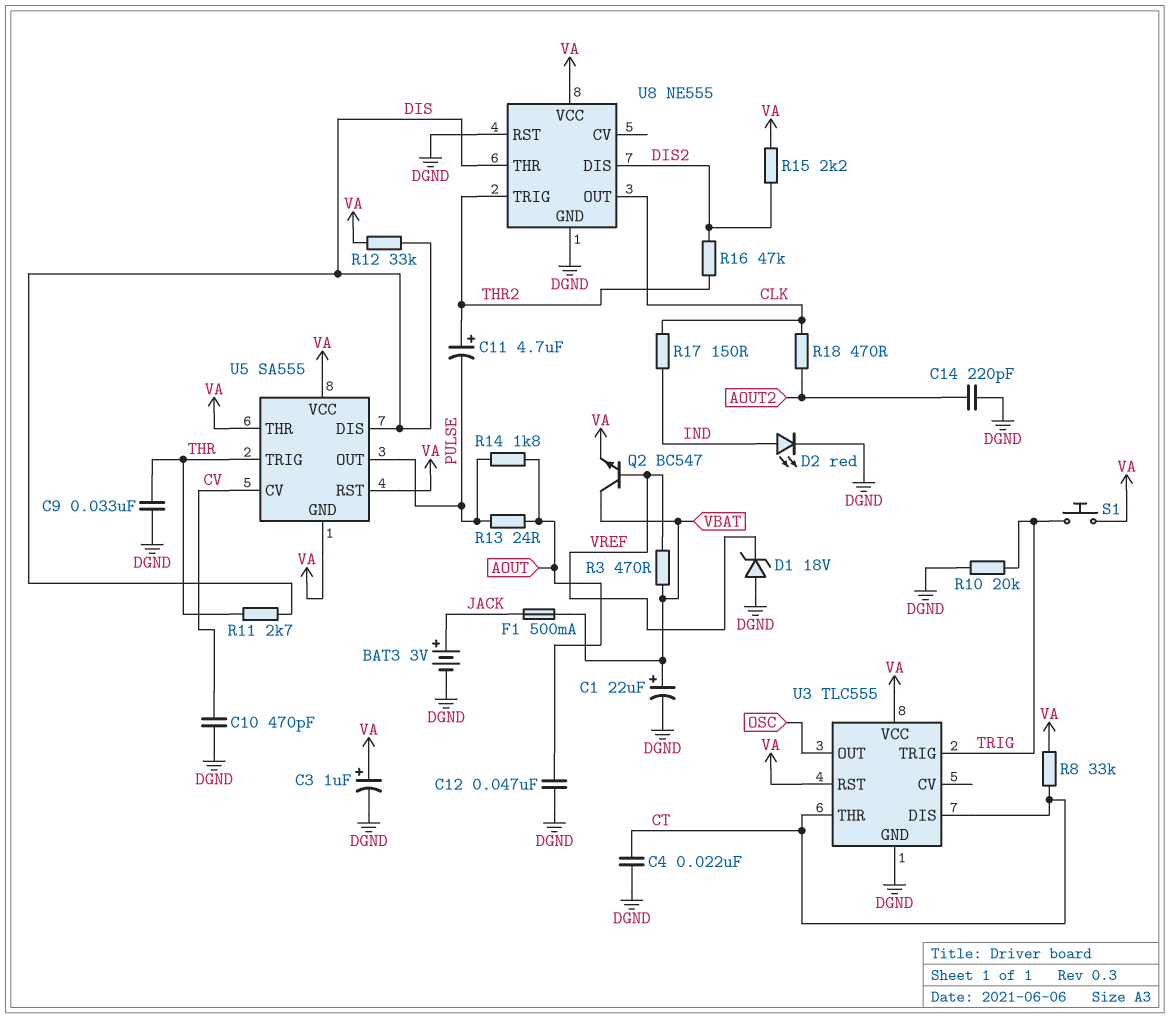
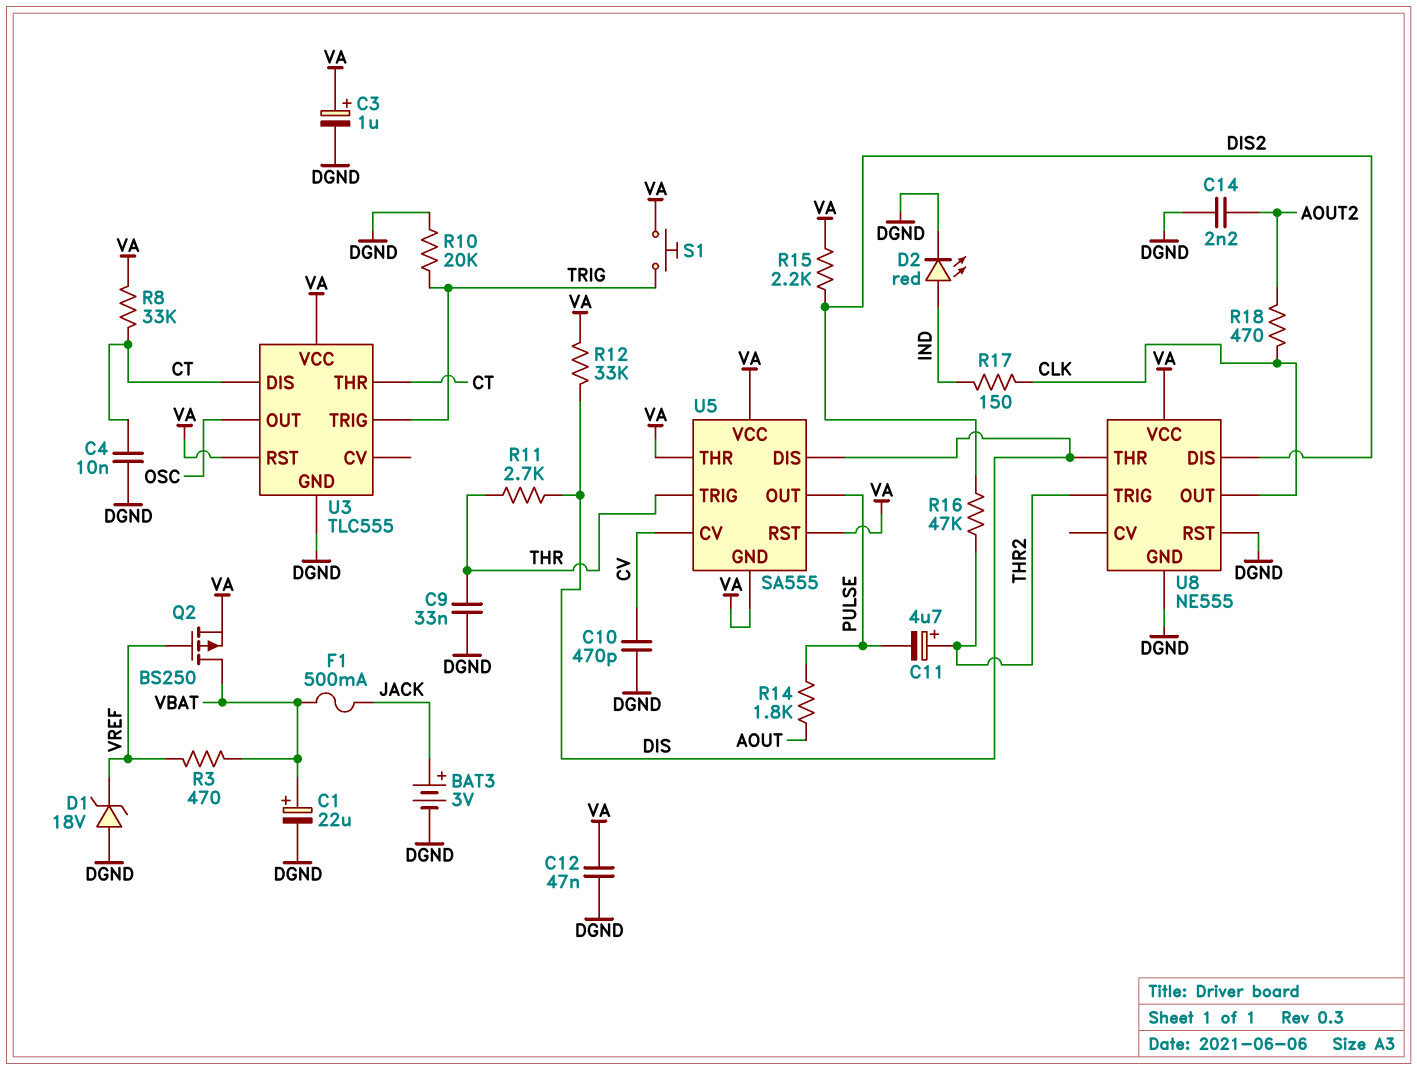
C4: 22nF (CT, DGND) -> 10nF (CT, DGND)
C12: 47nF (AOUT, DGND) -> 47nF (DGND, VA)
C14: 220pF (AOUT2, DGND) -> 2.2nF (AOUT2, DGND)
Q2: NPN BC547 (B VREF, C VBAT, E VA) -> PMOS BS250 (G VREF, D VBAT, S VA)
R13: 24 (AOUT, PULSE) -> none

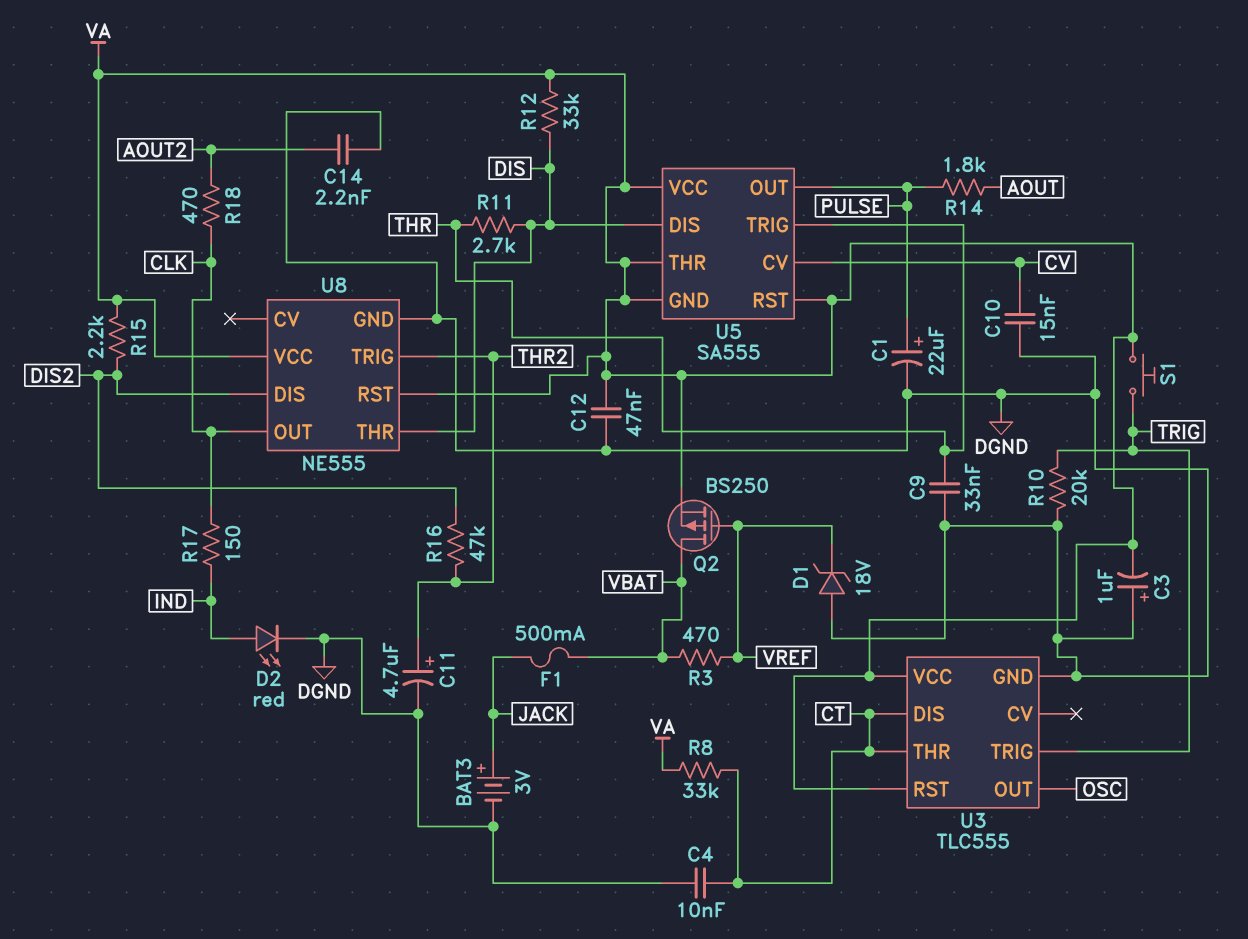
C1: 22uF (plus VBAT, minus DGND) -> 22uF (plus PULSE, minus DGND)
C3: 1uF (plus VA, minus DGND) -> 1uF (plus DGND, minus VA)
C10: 470pF (CV, DGND) -> 15nF (CV, DGND)
C11: 4.7uF (plus THR2, minus PULSE) -> 4.7uF (plus THR2, minus DGND)
U8 pin RST: DGND -> VA

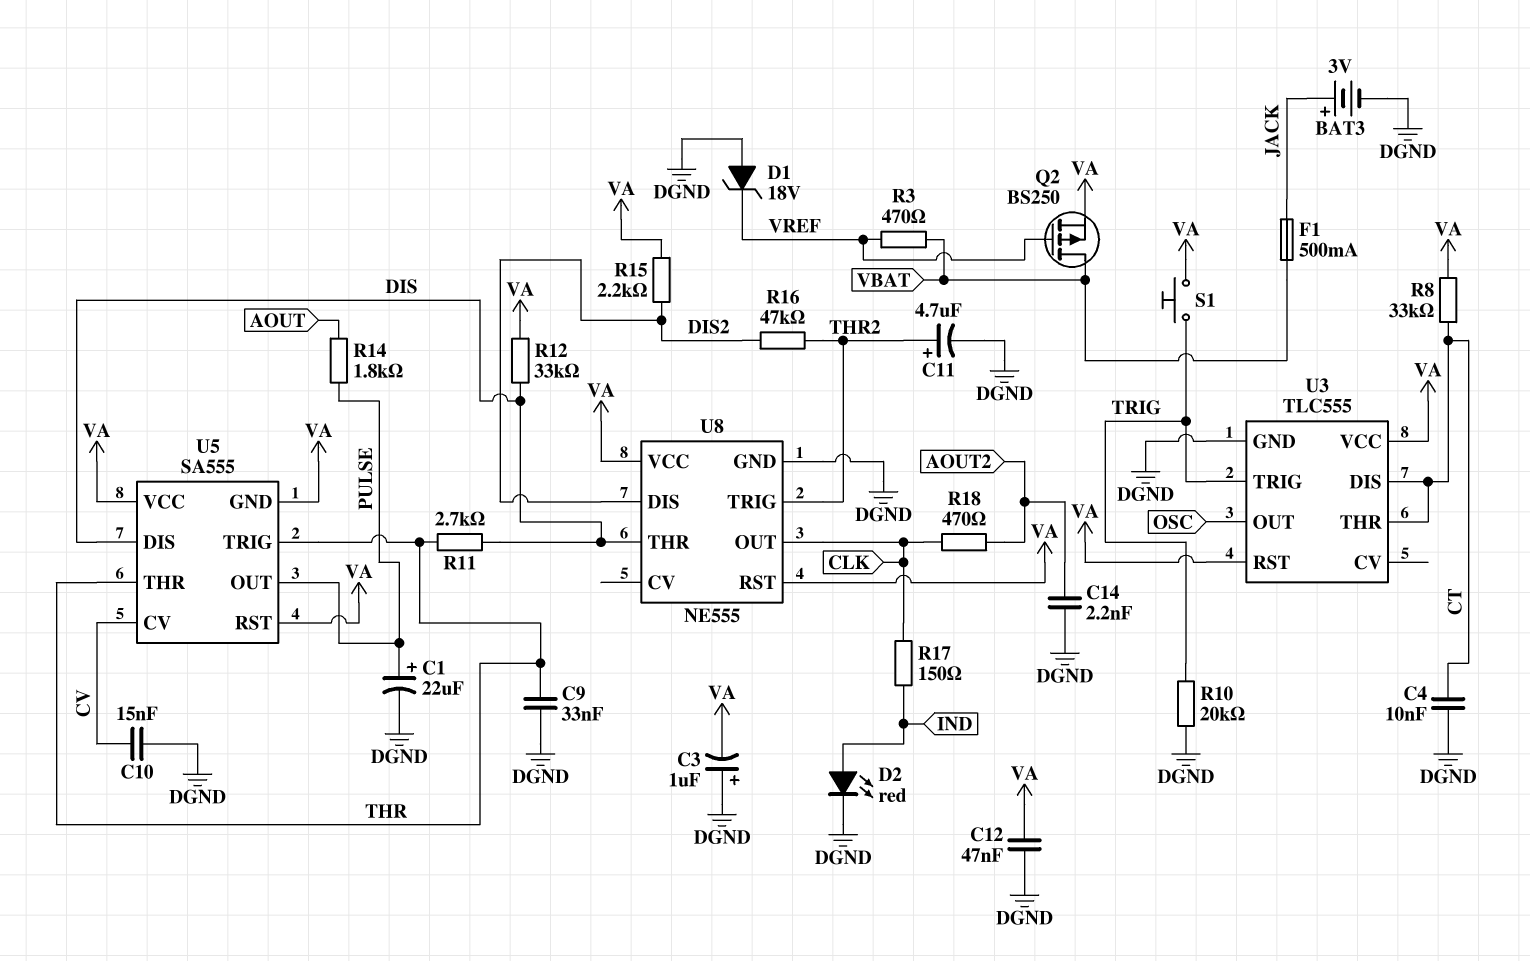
U5 pin THR: VA -> THR

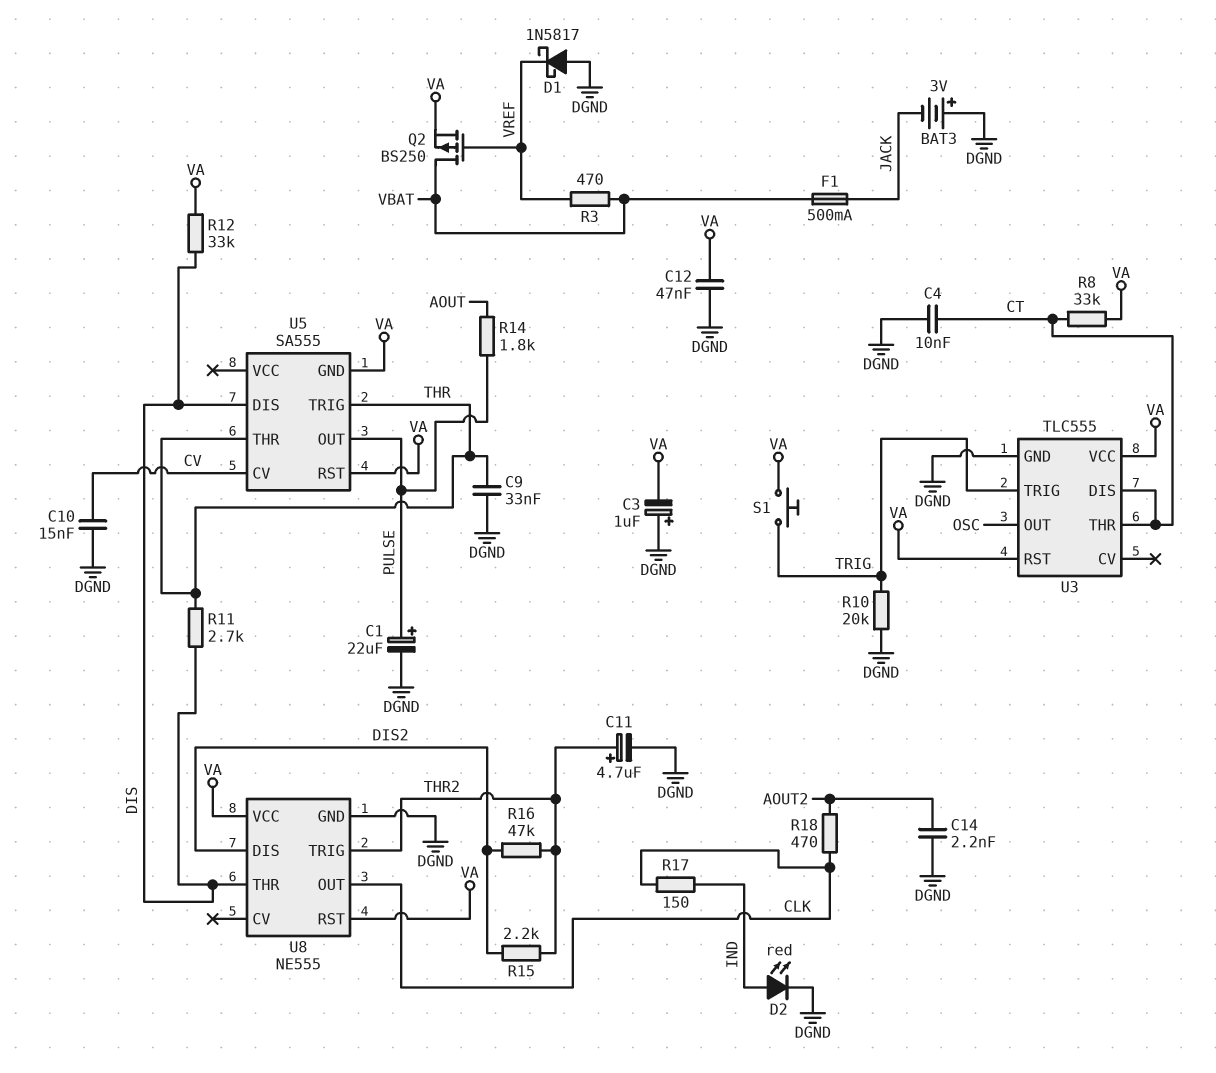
BAT3: 3V (plus JACK, minus DGND) -> 3V (plus DGND, minus JACK)
D1: zener 18V (A DGND, K VREF) -> schottky 1N5817 (A DGND, K VREF)
R15: 2.2k (DIS2, VA) -> 2.2k (DIS2, THR2)
U5 pin VCC: VA -> none

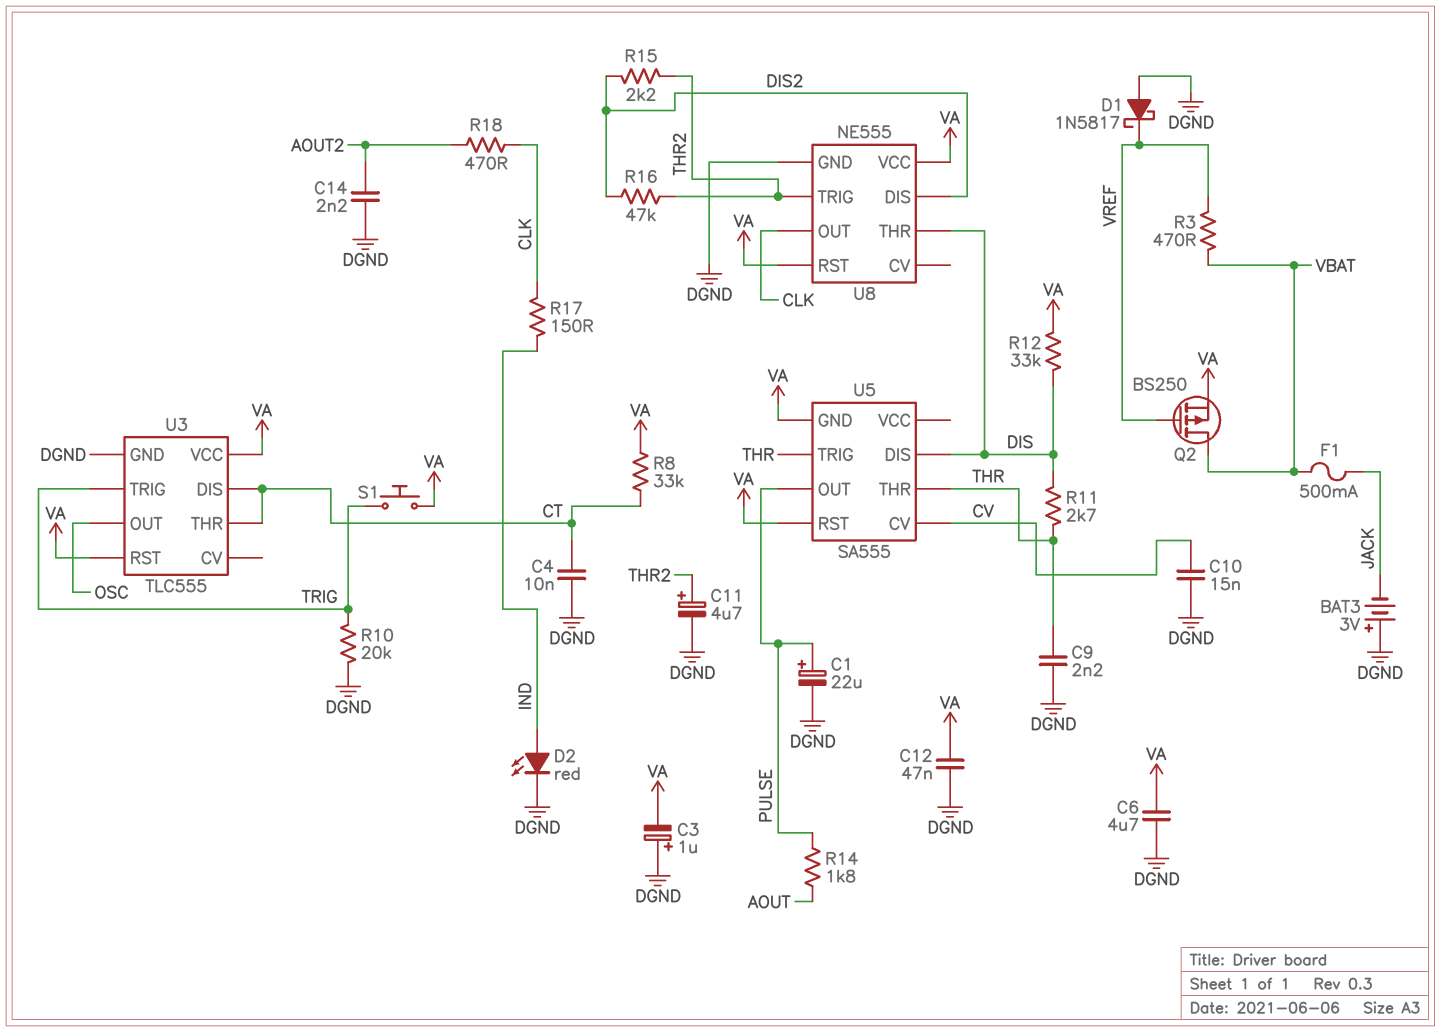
C6: none -> 4.7uF (DGND, VA)
C9: 33nF (DGND, THR) -> 2.2nF (DGND, THR)

